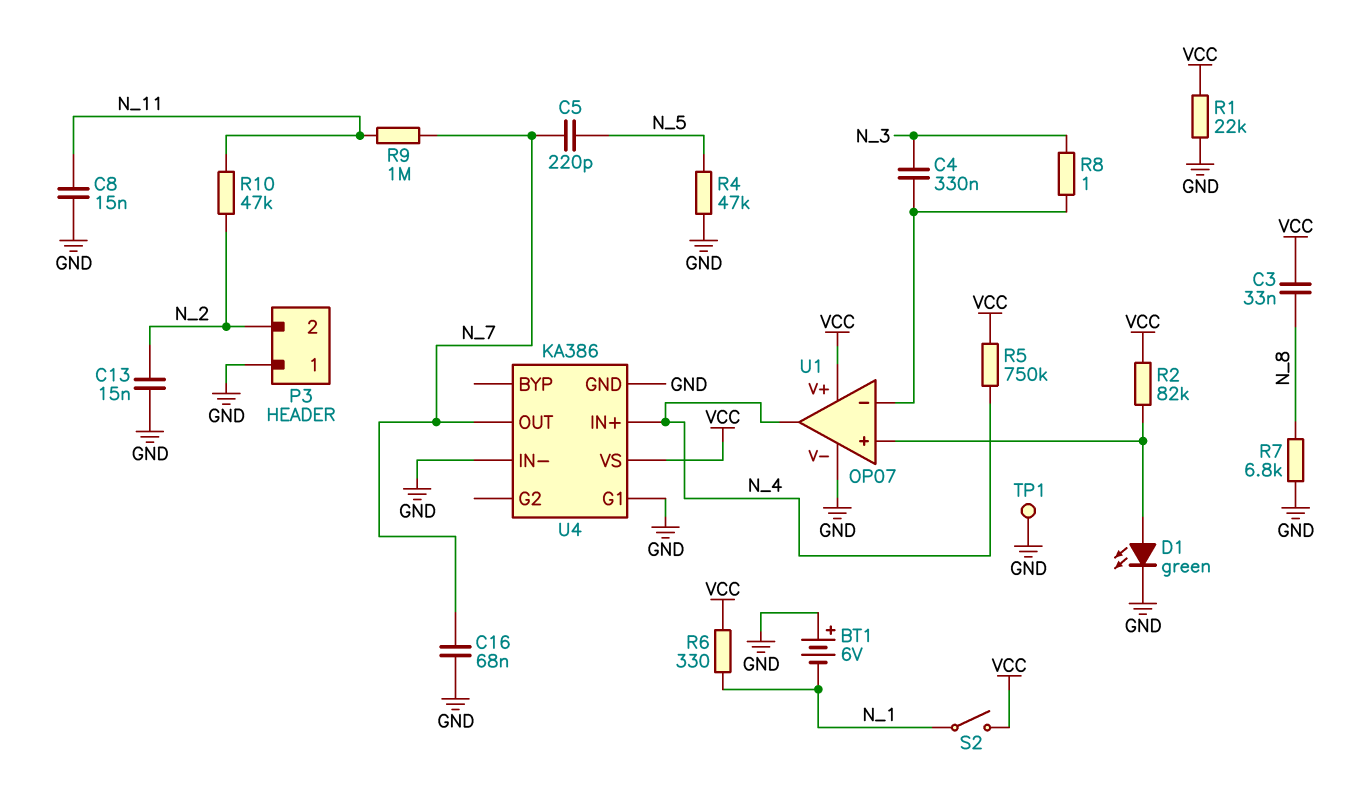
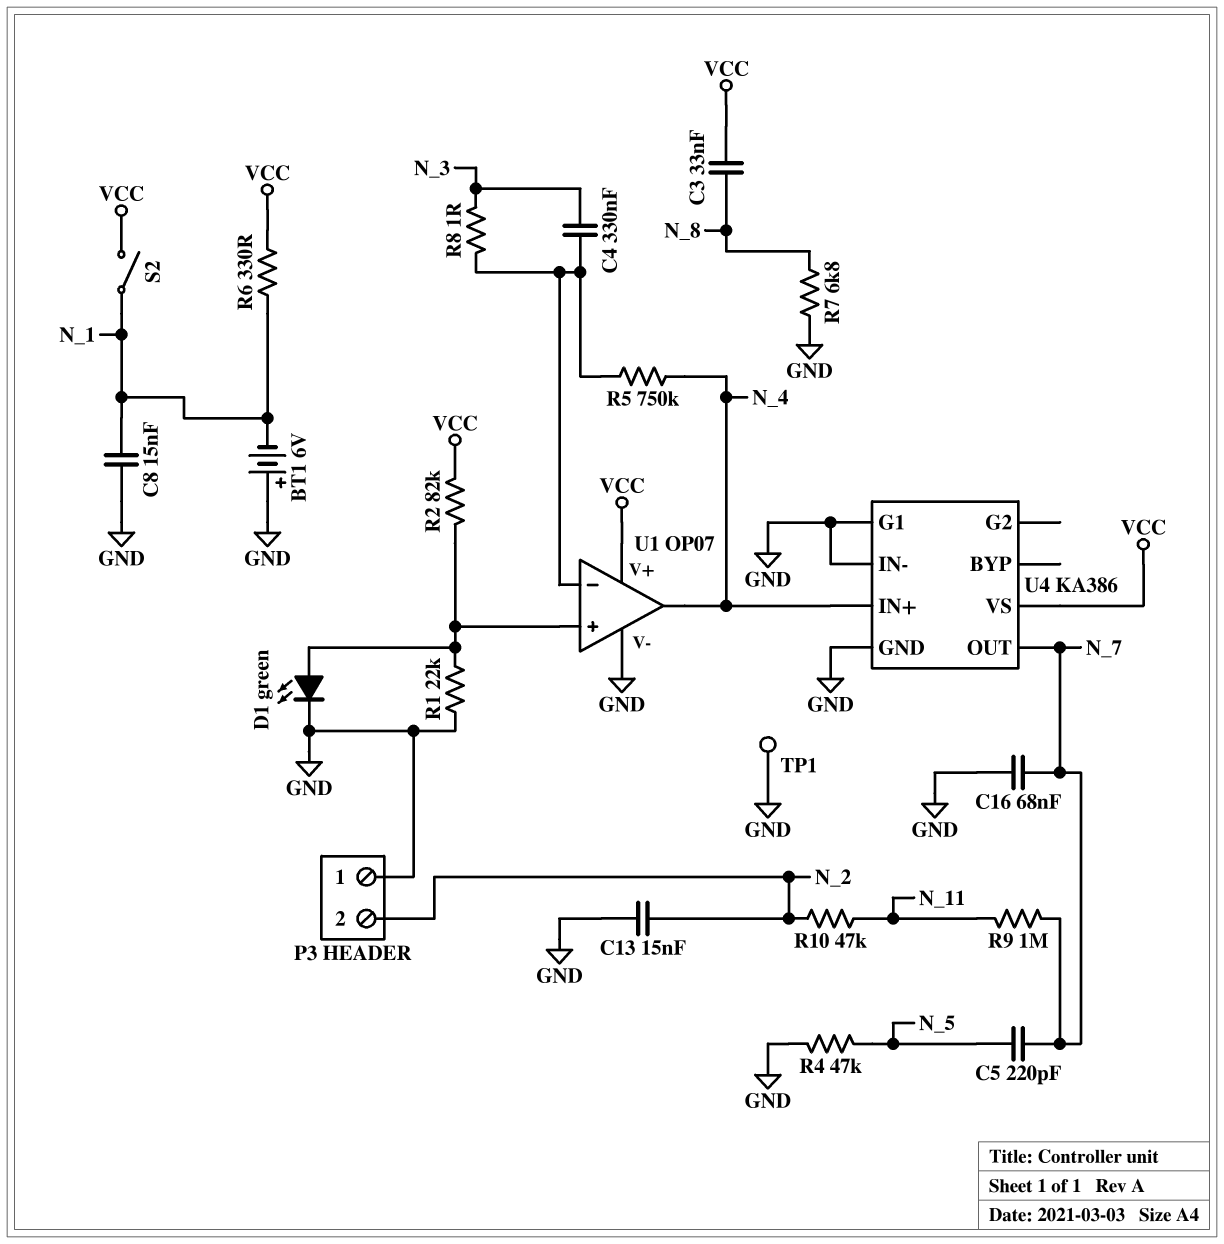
C8: 15nF (GND, N_11) -> 15nF (GND, N_1)
R1: 22k (GND, VCC) -> 22k (GND, U1/in+)
R5: 750k (N_4, VCC) -> 750k (N_4, U1/in-)

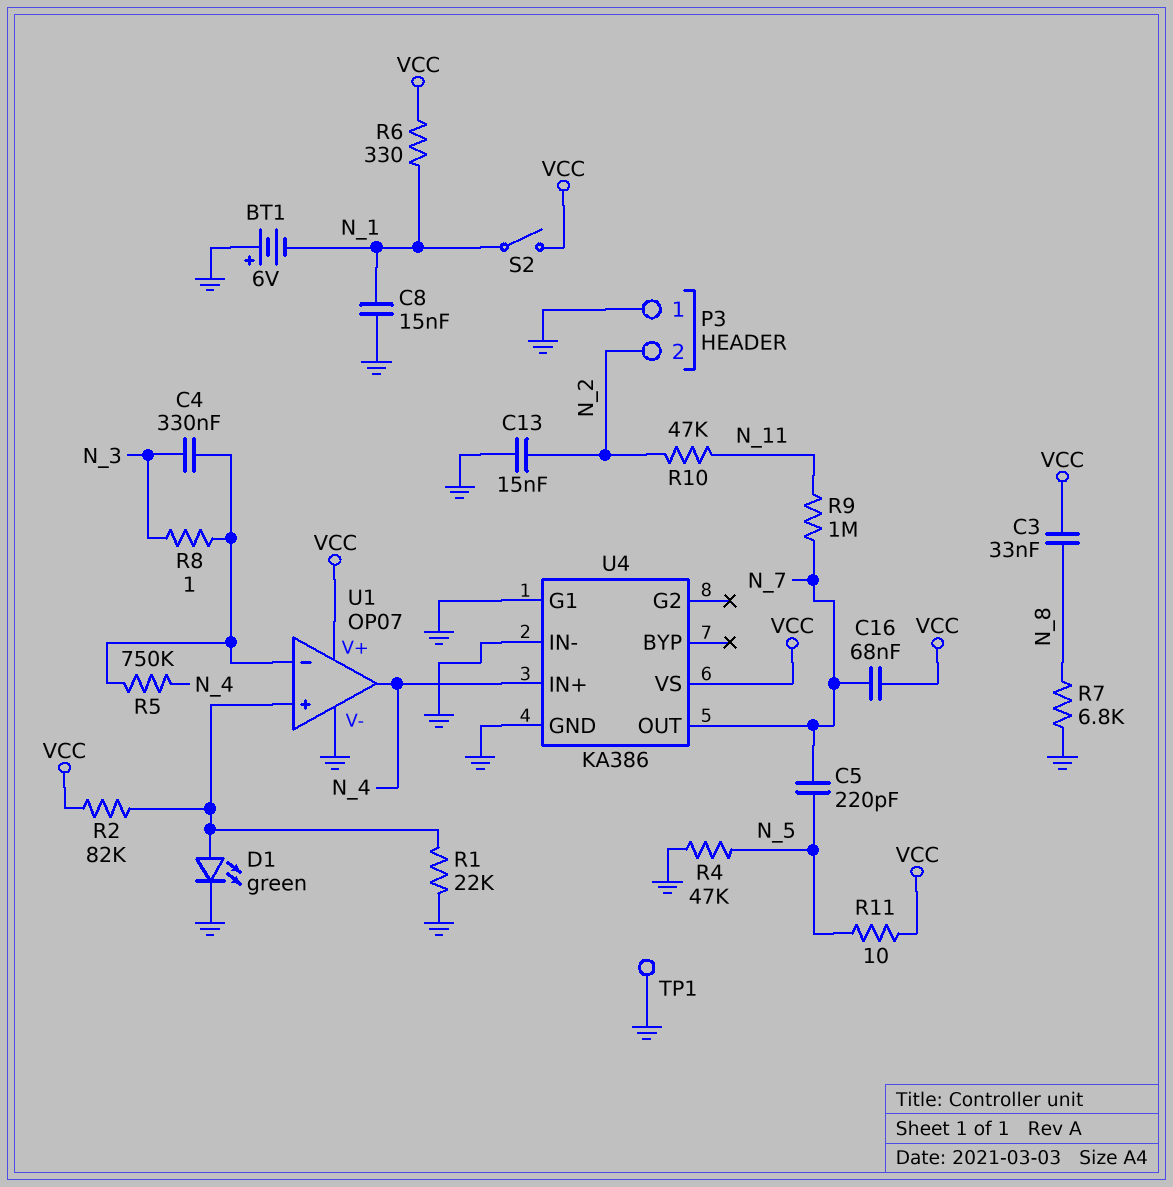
C16: 68nF (GND, N_7) -> 68nF (N_7, VCC)
R11: none -> 10 (N_5, VCC)

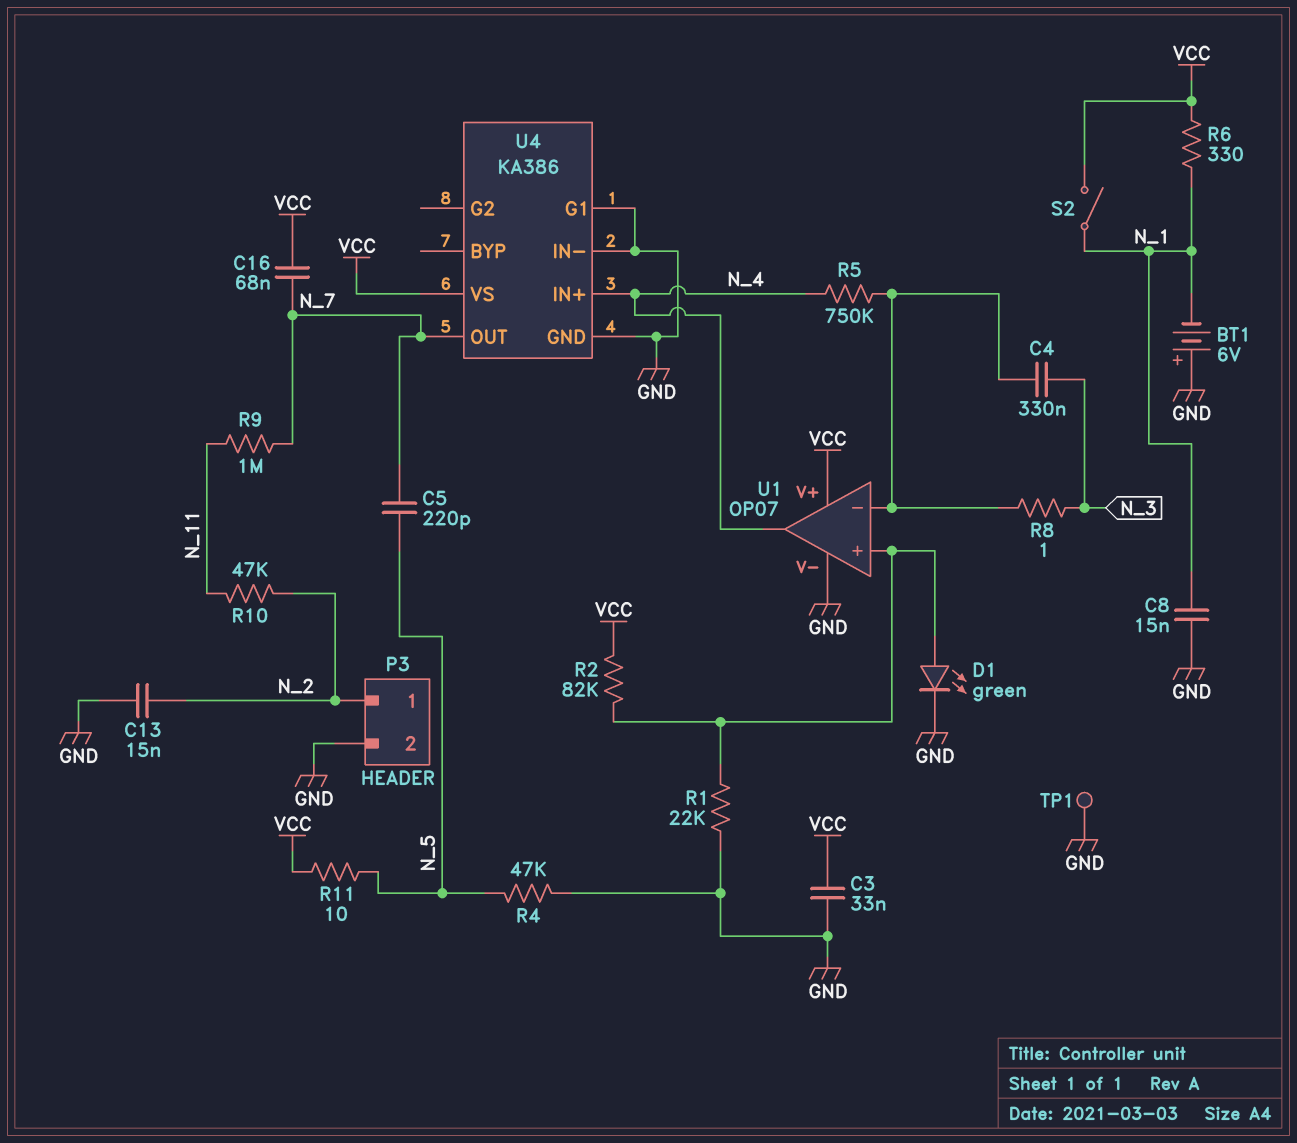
C3: 33nF (N_8, VCC) -> 33nF (GND, VCC)
P3 pin 1: GND -> N_2
P3 pin 2: N_2 -> GND
R7: 6.8k (GND, N_8) -> none

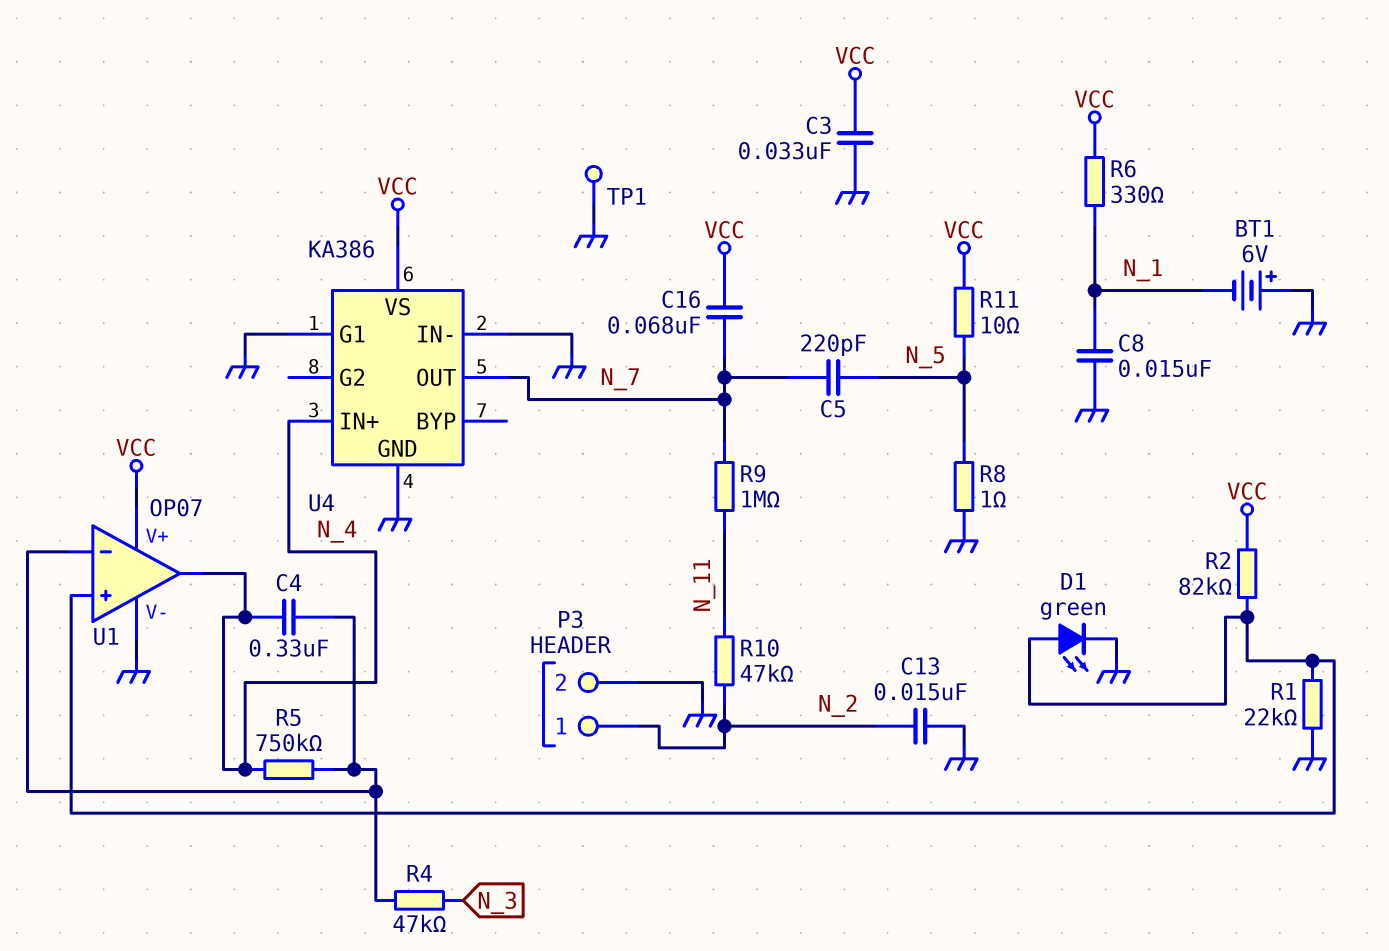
C4: 330nF (N_3, U1/in-) -> 330nF (N_4, U1/in-)
R4: 47k (GND, N_5) -> 47k (N_3, U1/in-)
R8: 1 (N_3, U1/in-) -> 1 (GND, N_5)
S2: switch (N_1, VCC) -> none

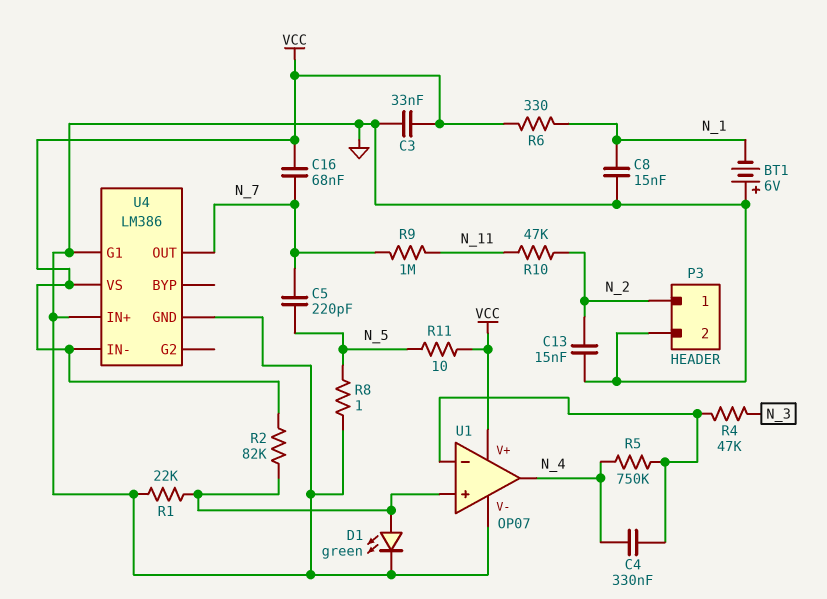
TP1: test point (GND) -> none
U4: KA386 -> LM386
U4 pin IN+: N_4 -> GND
U4 pin IN-: GND -> VCC

